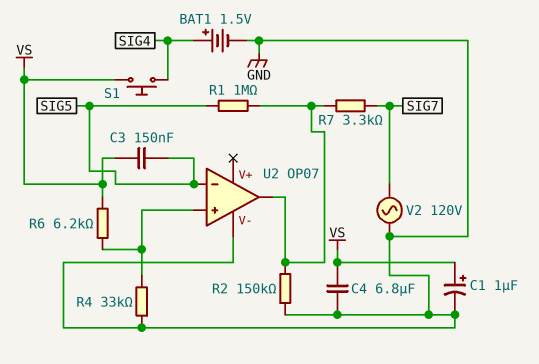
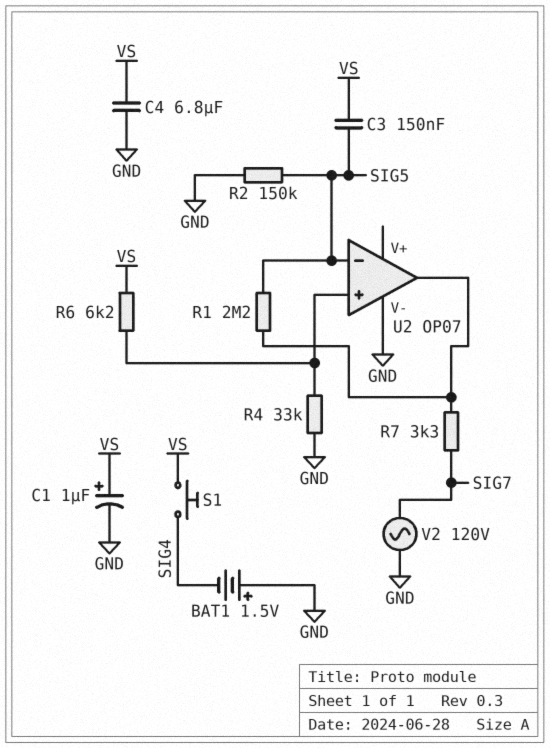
BAT1: 1.5V (plus SIG4, minus GND) -> 1.5V (plus GND, minus SIG4)
R1: 1M (SIG5, U2/out) -> 2.2M (SIG5, U2/out)
R2: 150k (GND, U2/out) -> 150k (GND, SIG5)

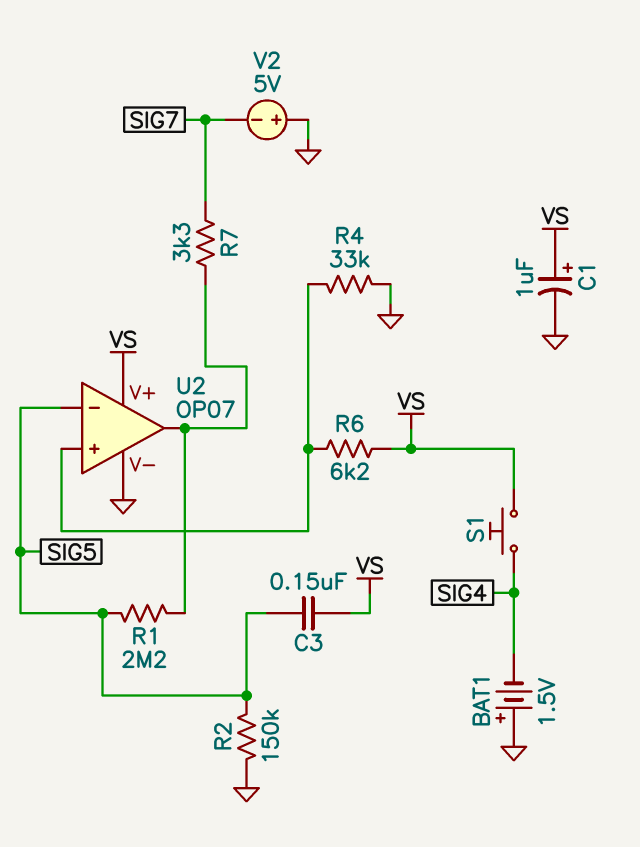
C4: 6.8uF (GND, VS) -> none
U2 pin V+: none -> VS
V2: AC 120V (GND, SIG7) -> 5V (plus GND, minus SIG7)

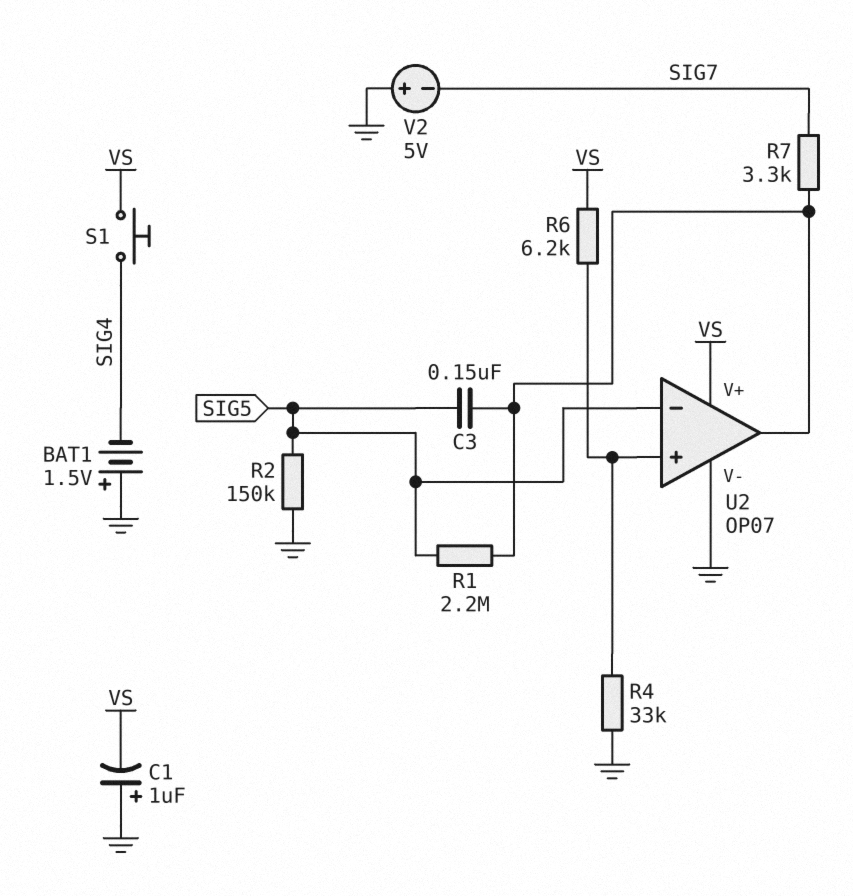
C1: 1uF (plus VS, minus GND) -> 1uF (plus GND, minus VS)
C3: 150nF (SIG5, VS) -> 150nF (SIG5, U2/out)

